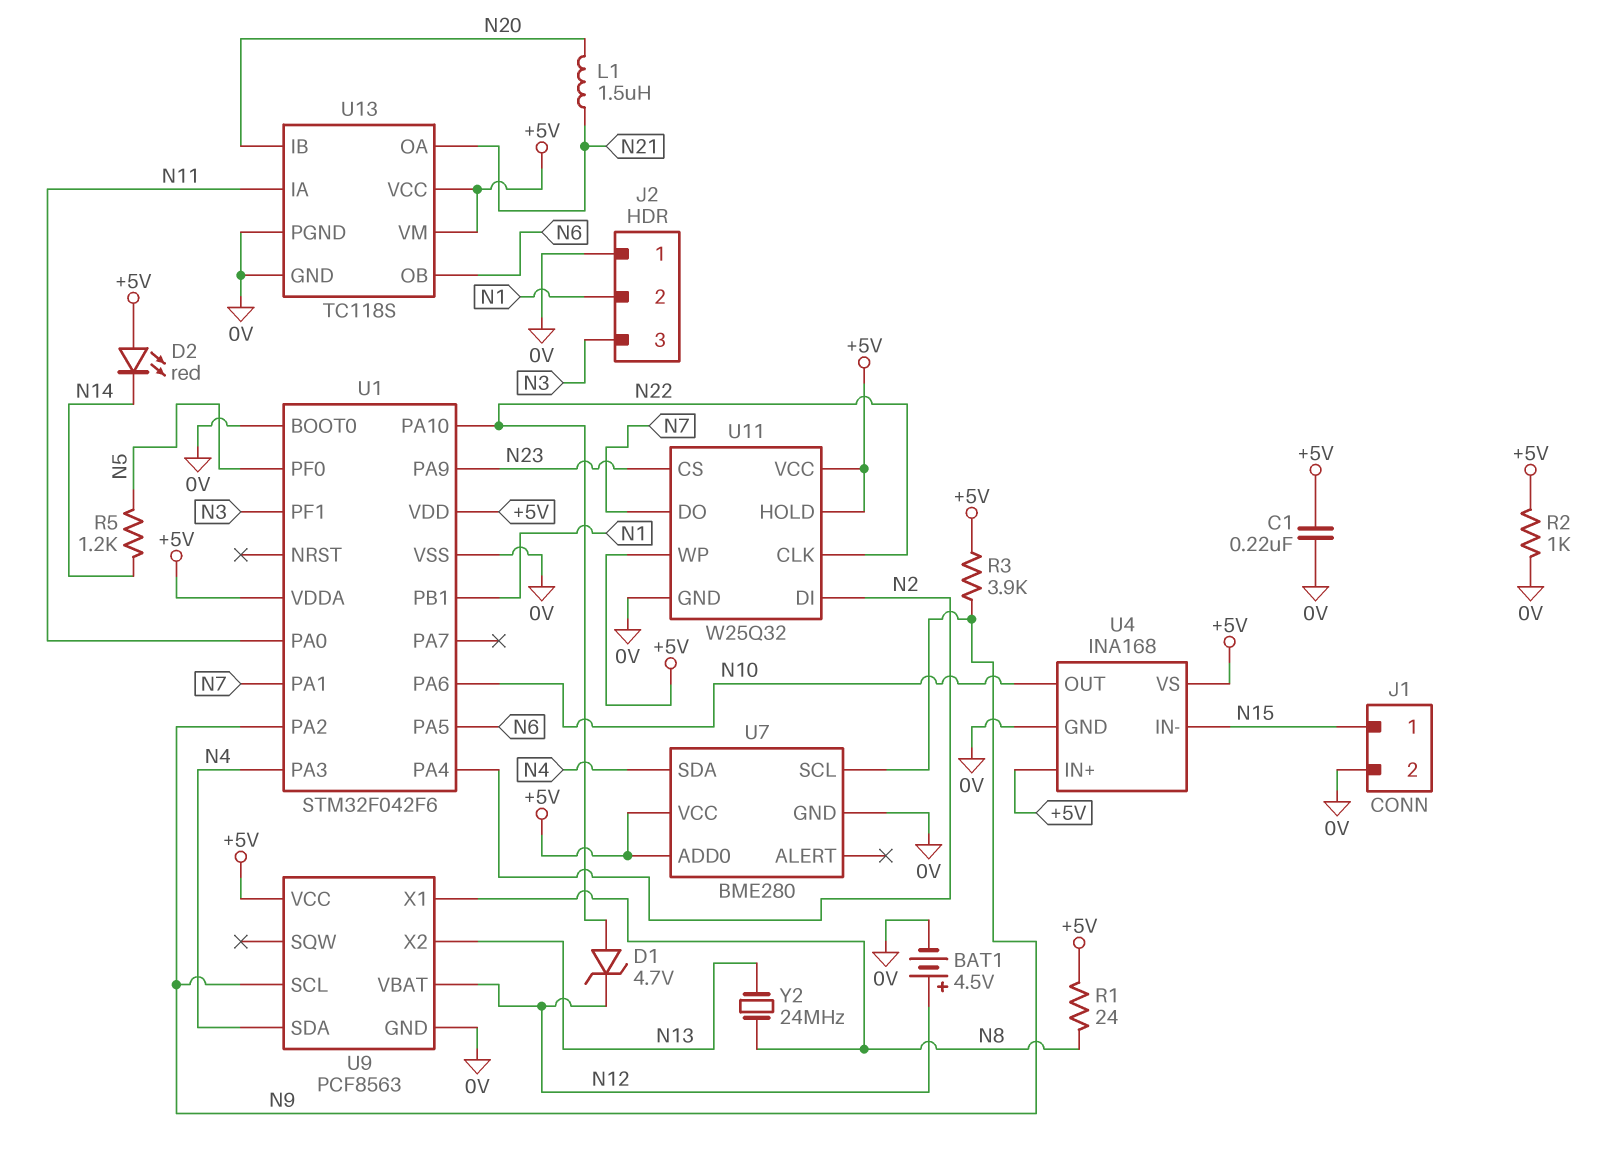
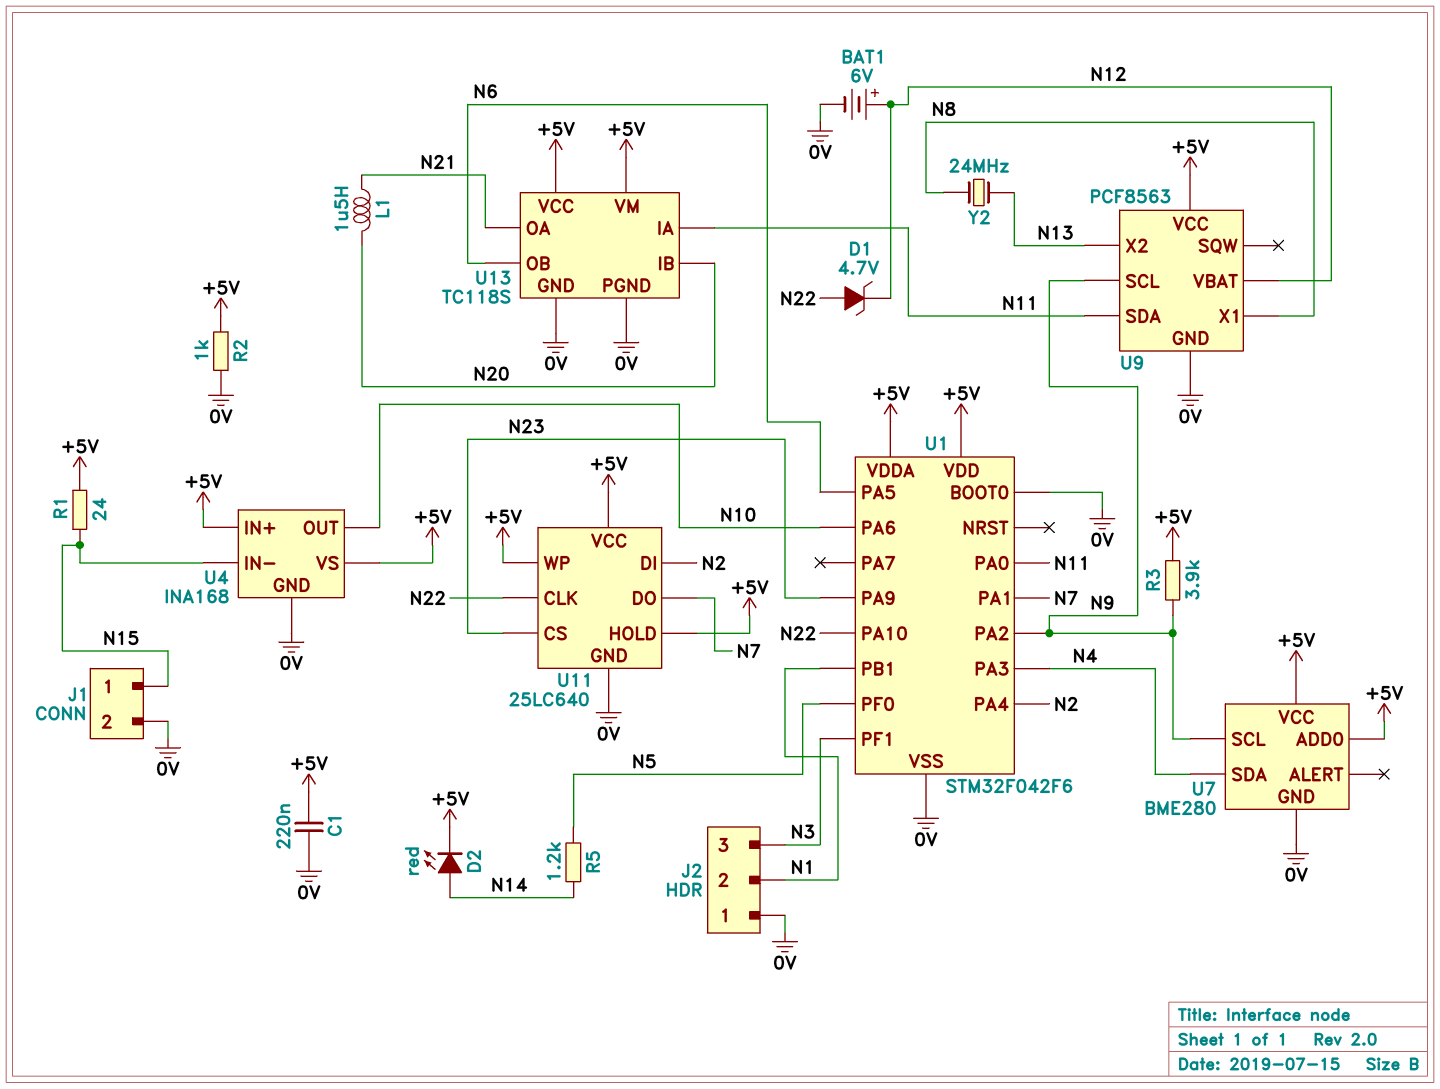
BAT1: 4.5V (plus N12, minus 0V) -> 6V (plus N12, minus 0V)
D2: LED red (A +5V, K N14) -> LED red (A N14, K +5V)
R1: 24 (+5V, N8) -> 24 (+5V, N15)
U9 pin SDA: N4 -> N11
U11: W25Q32 -> 25LC640

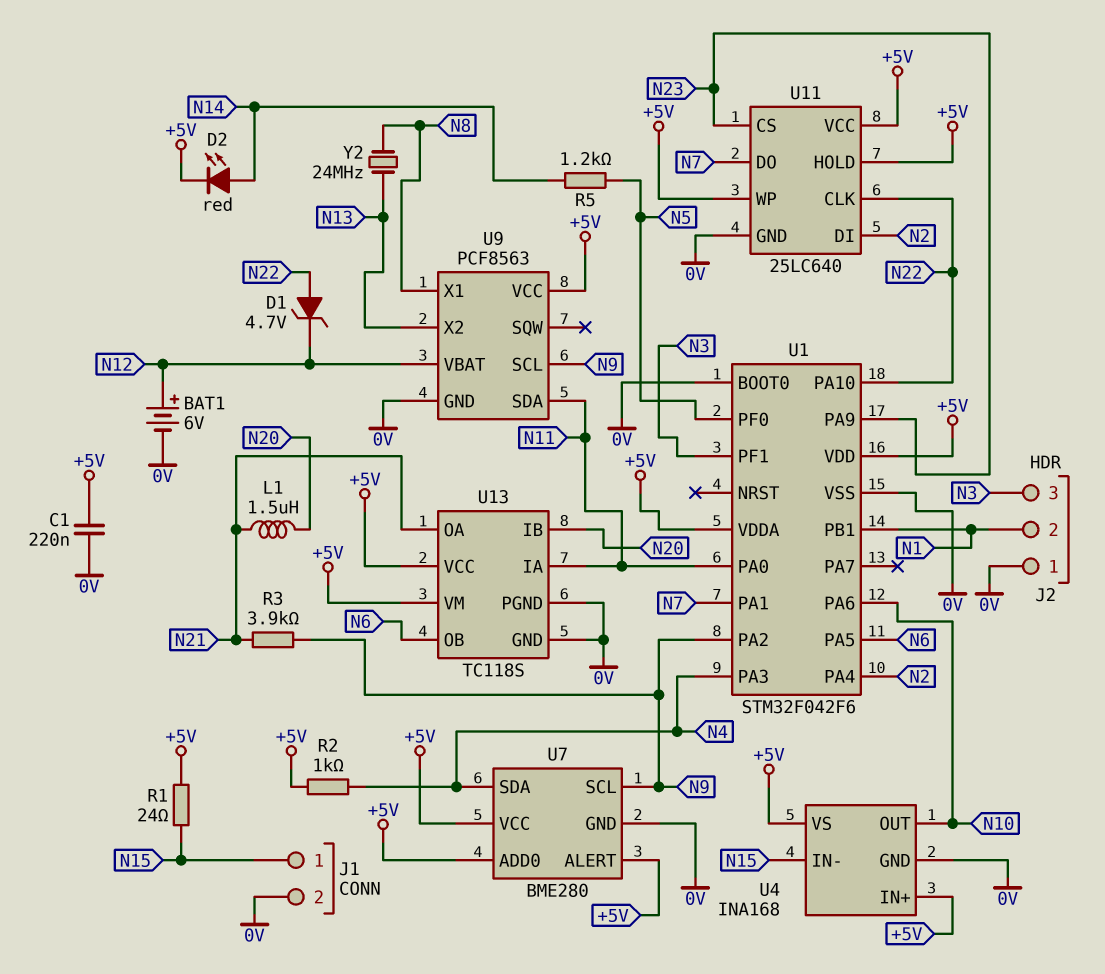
R2: 1k (+5V, 0V) -> 1k (+5V, N4)
R3: 3.9k (+5V, N9) -> 3.9k (N9, N21)
U7 pin ALERT: none -> +5V

